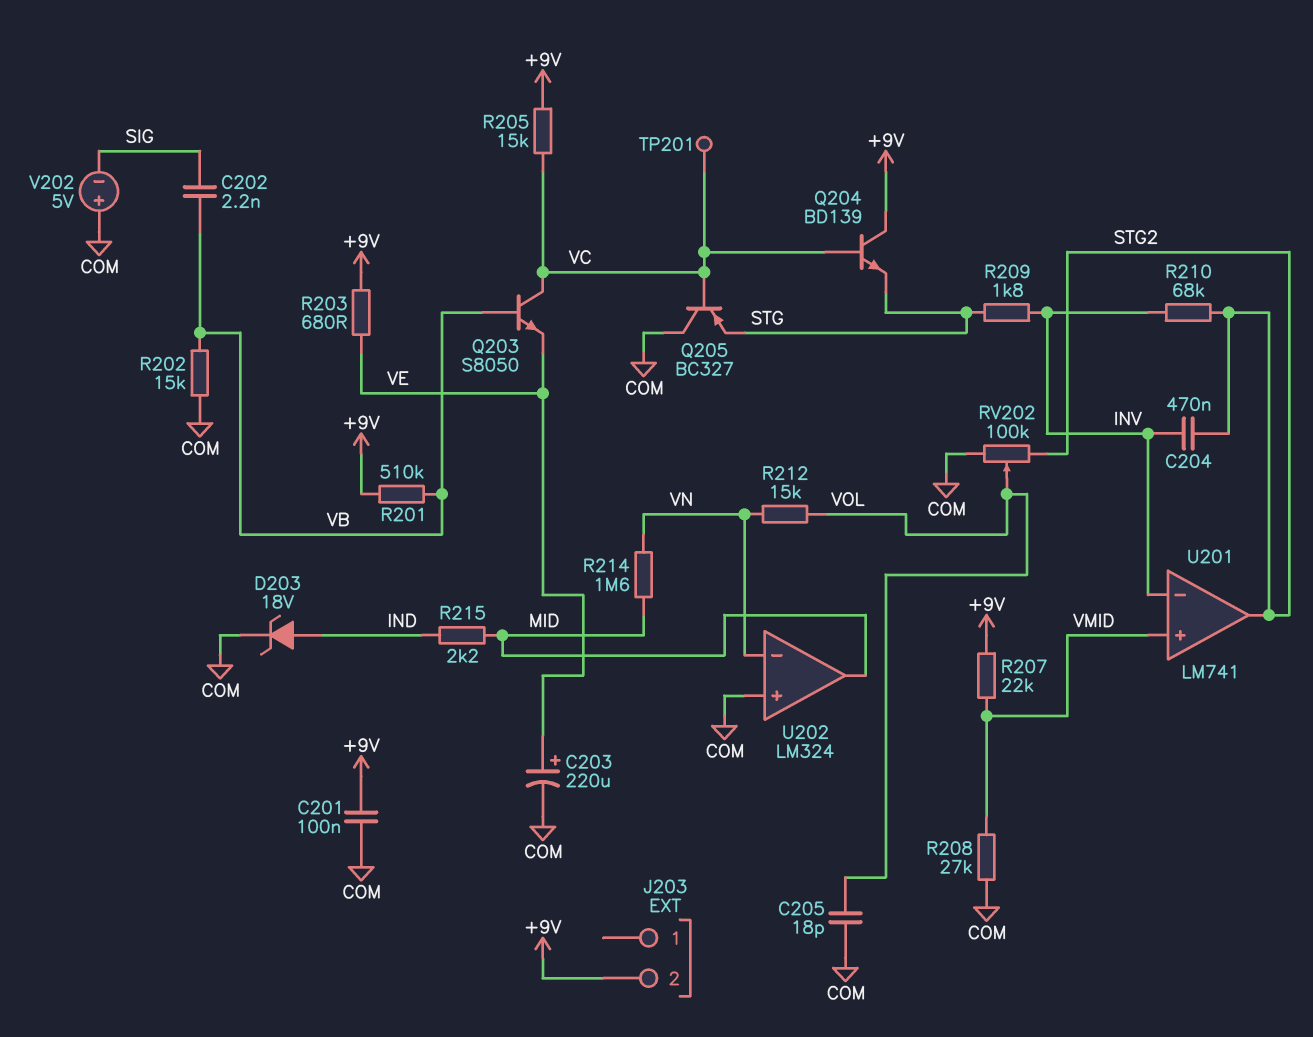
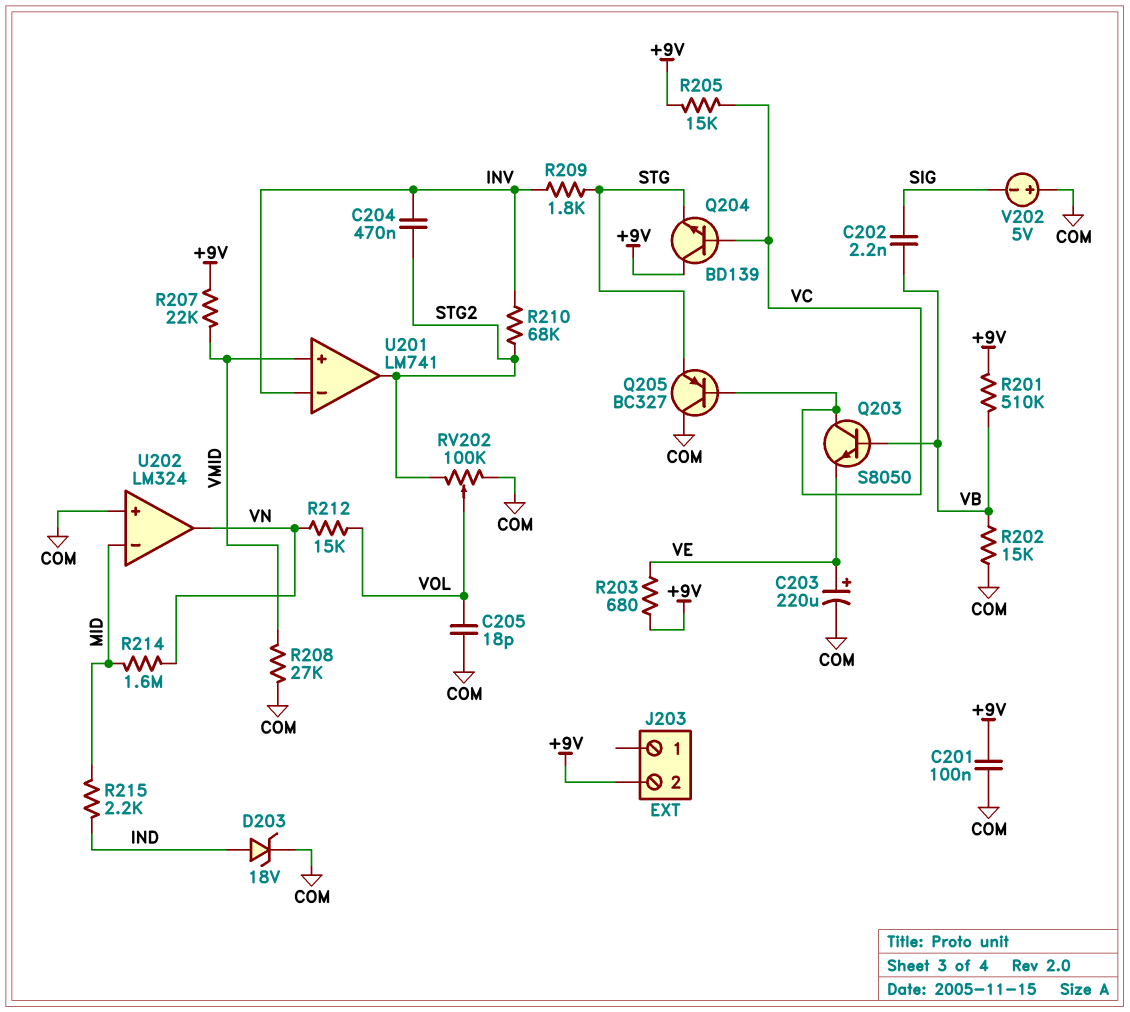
TP201: test point (VC) -> none
U202 pin in-: VN -> MID
U202 pin out: MID -> VN

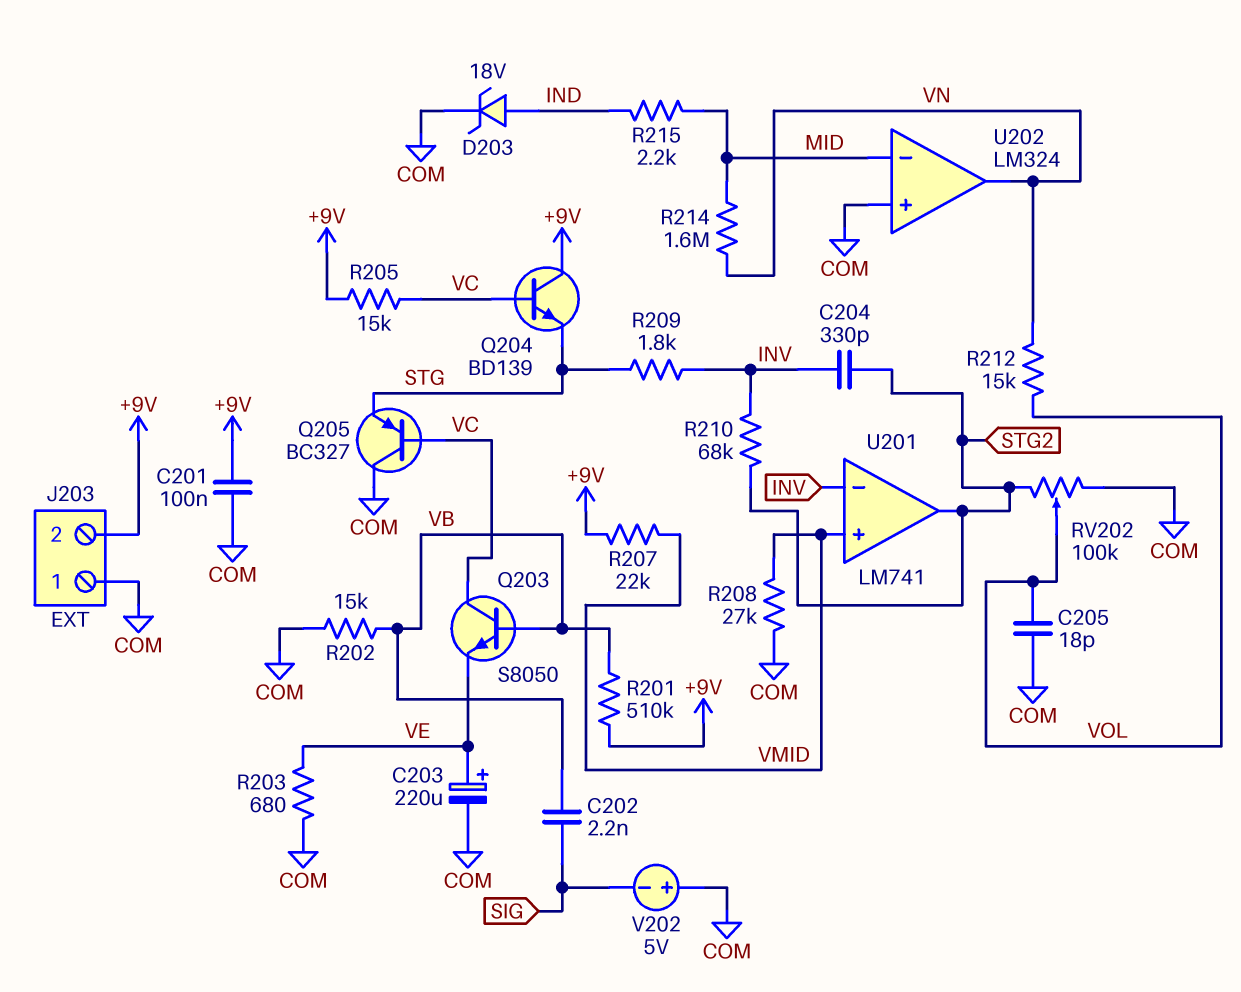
C204: 470nF (INV, STG2) -> 330pF (INV, STG2)
J203 pin 1: none -> COM
R203: 680 (+9V, VE) -> 680 (COM, VE)

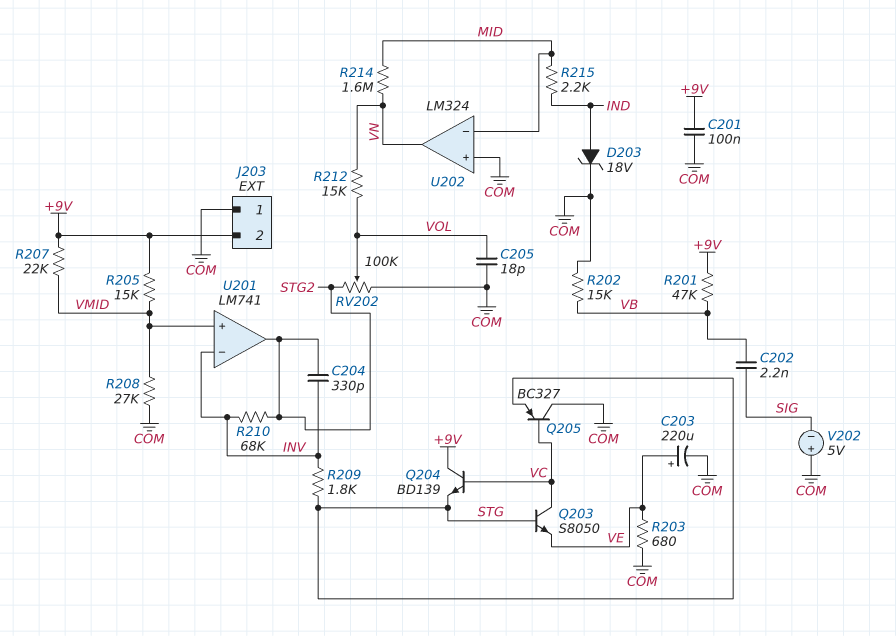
Q203: NPN S8050 (B VB, C VC, E VE) -> NPN S8050 (B STG, C VC, E VE)
R201: 510k (+9V, VB) -> 47k (+9V, VB)
R205: 15k (+9V, VC) -> 15k (+9V, VMID)

